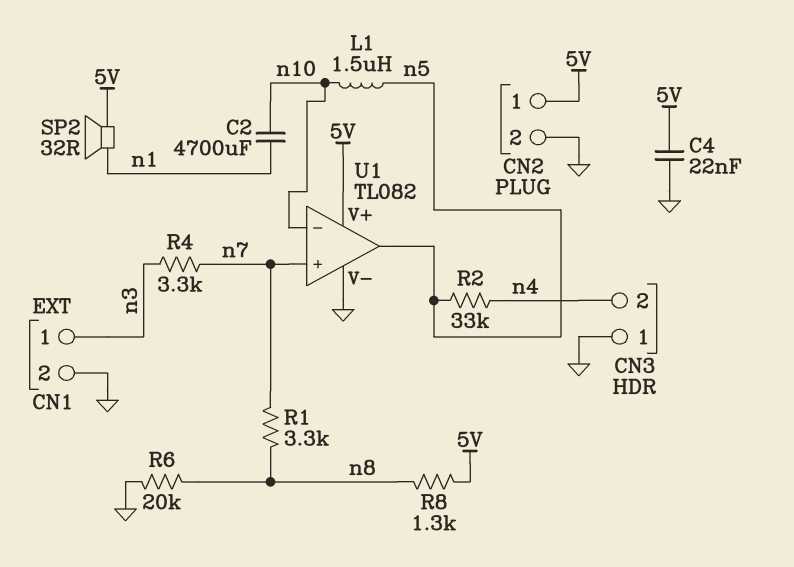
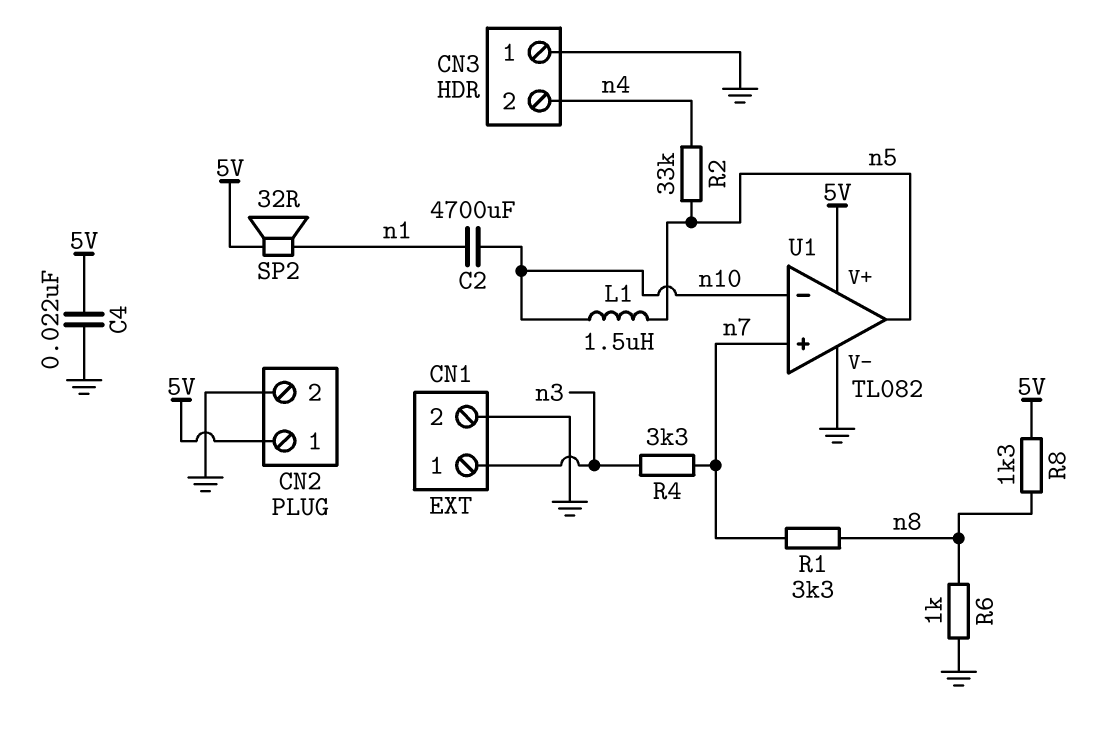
R6: 20k (GND, n8) -> 1k (GND, n8)

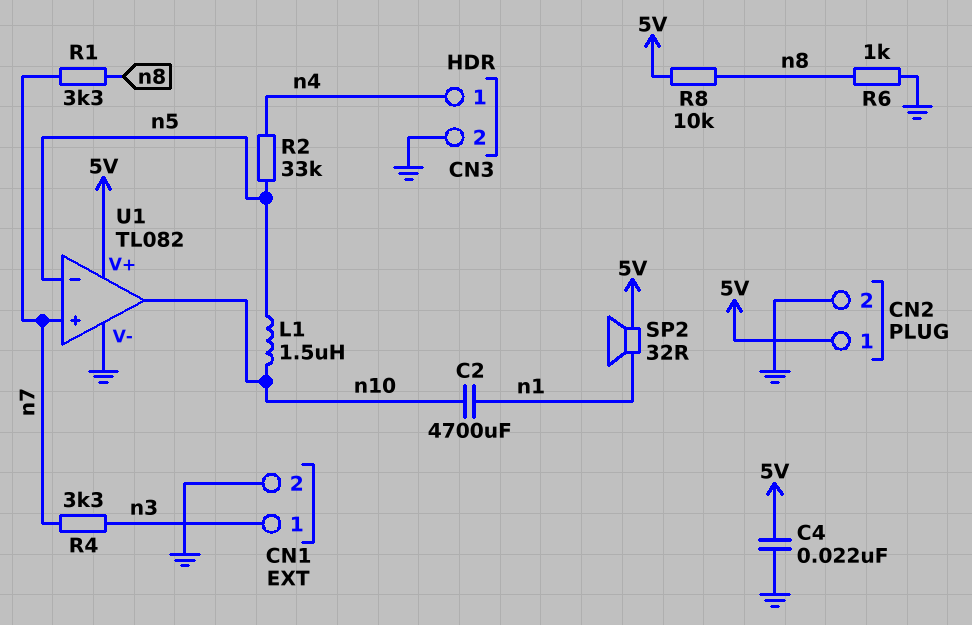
CN3 pin 1: GND -> n4
CN3 pin 2: n4 -> GND
R8: 1.3k (5V, n8) -> 10k (5V, n8)
U1 pin in-: n10 -> n5
U1 pin out: n5 -> n10

